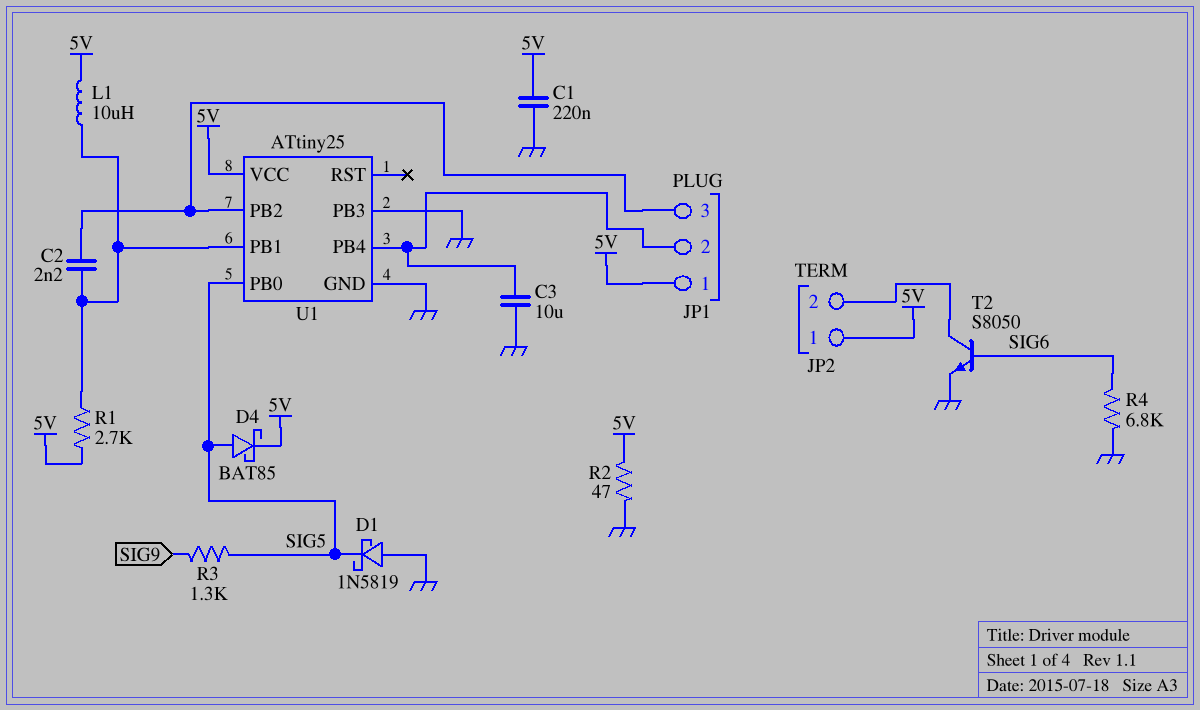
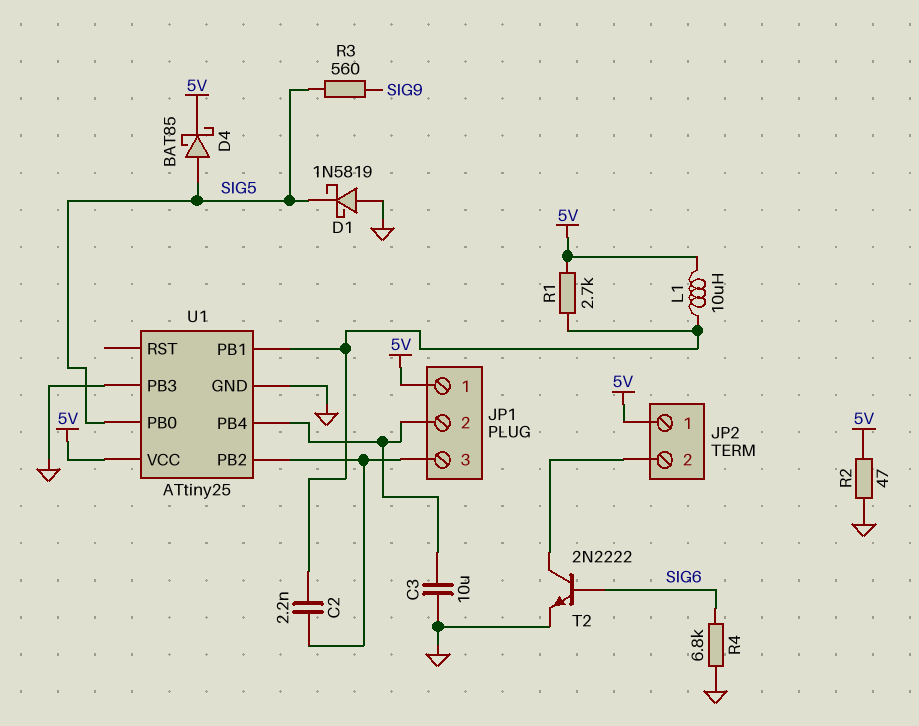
C1: 220nF (5V, GND) -> none
R3: 1.3k (SIG5, SIG9) -> 560 (SIG5, SIG9)
T2: NPN S8050 (B SIG6, C JP2/2, E GND) -> NPN 2N2222 (B SIG6, C JP2/2, E GND)

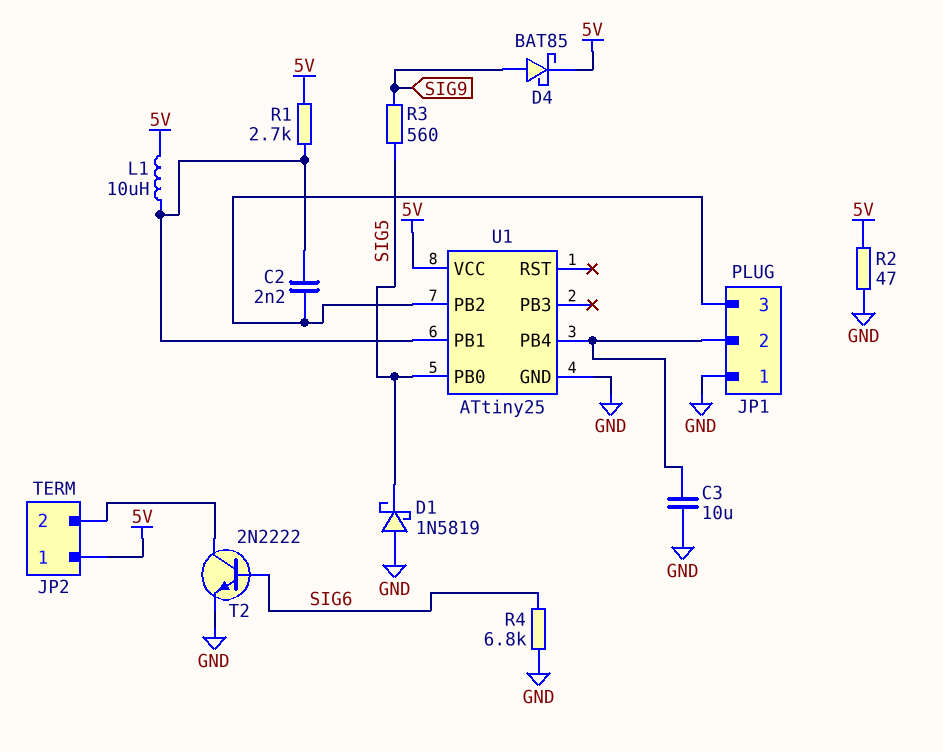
D4: schottky BAT85 (A SIG5, K 5V) -> schottky BAT85 (A SIG9, K 5V)
JP1 pin 1: 5V -> GND
U1 pin PB3: GND -> none

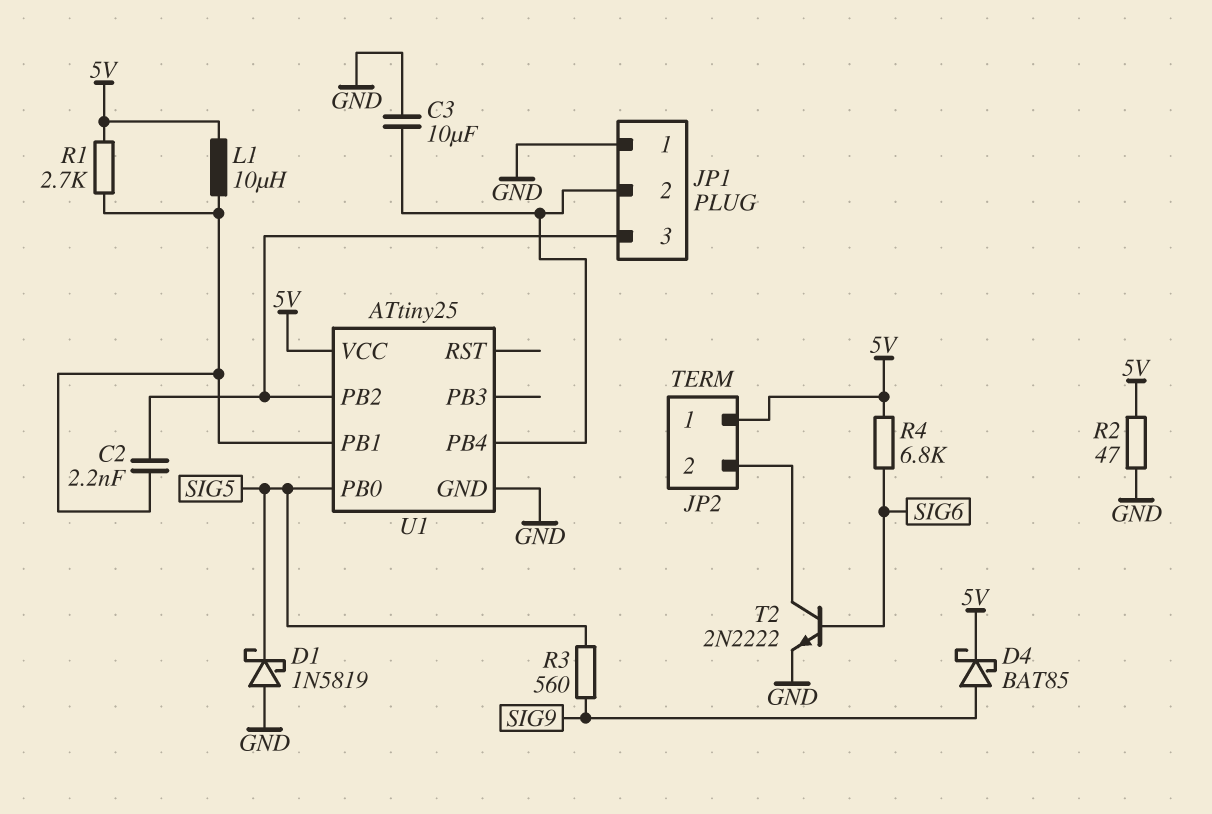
R4: 6.8k (GND, SIG6) -> 6.8k (5V, SIG6)

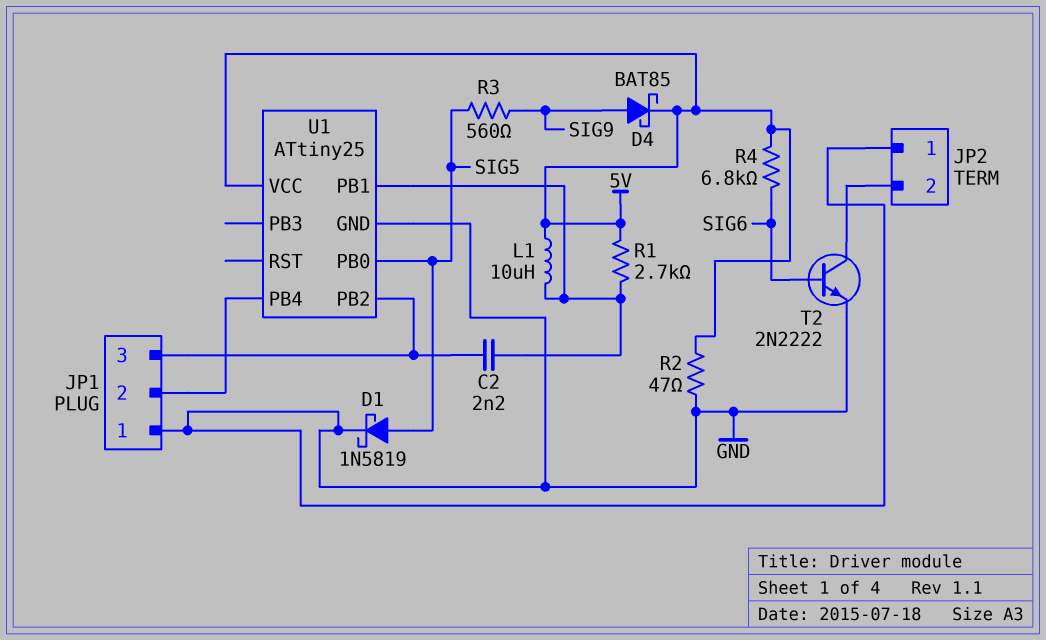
C3: 10uF (GND, JP1/2) -> none
D1: schottky 1N5819 (A GND, K SIG5) -> schottky 1N5819 (A SIG5, K GND)
JP2 pin 1: 5V -> GND

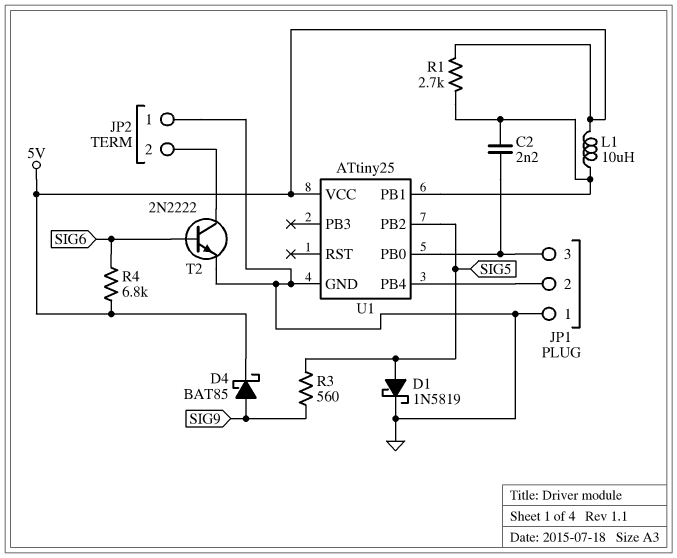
R2: 47 (5V, GND) -> none
U1 pin PB0: SIG5 -> JP1/3
U1 pin PB2: JP1/3 -> SIG5

